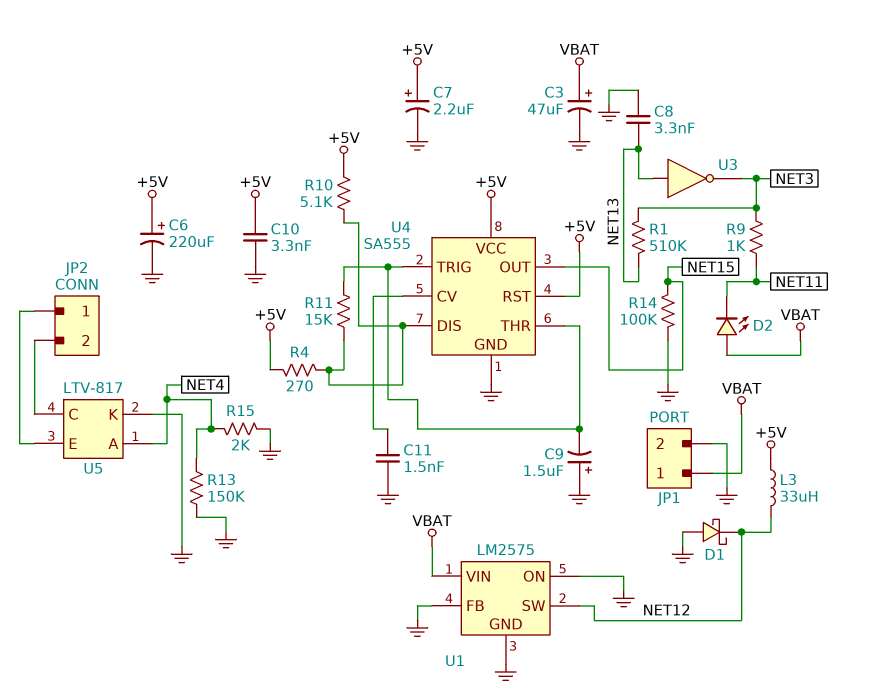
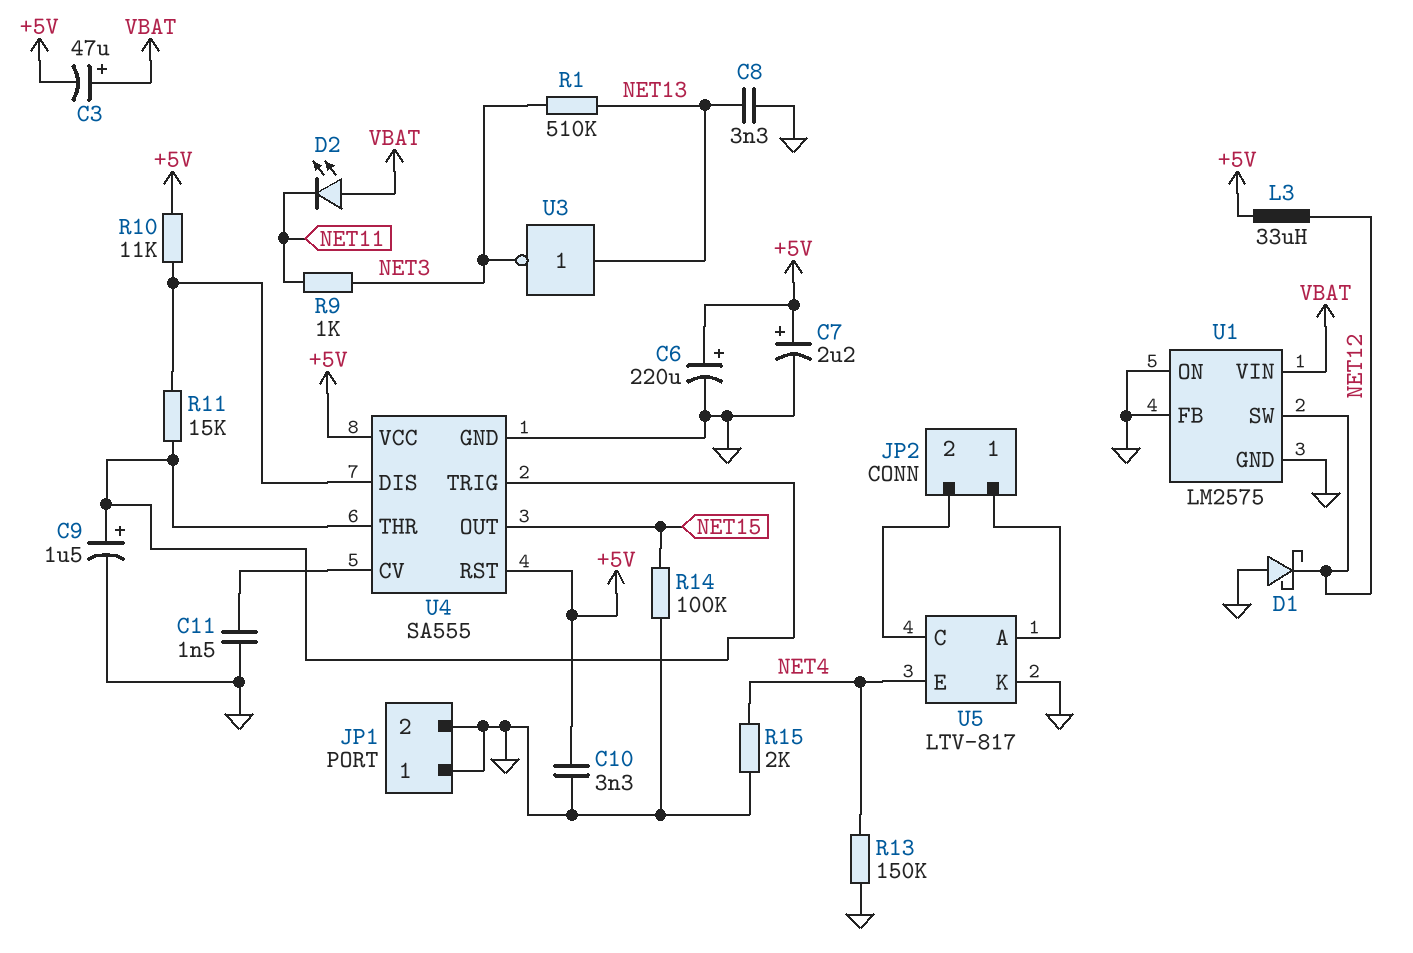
C3: 47uF (plus VBAT, minus GND) -> 47uF (plus VBAT, minus +5V)
C9: 1.5uF (plus GND, minus U4/THR) -> 1.5uF (plus U4/THR, minus GND)
JP1 pin 1: VBAT -> GND
R4: 270 (+5V, U4/DIS) -> none
R10: 5.1k (+5V, U4/DIS) -> 11k (+5V, U4/DIS)
U5 pin A: NET4 -> JP2/1
U5 pin E: JP2/1 -> NET4

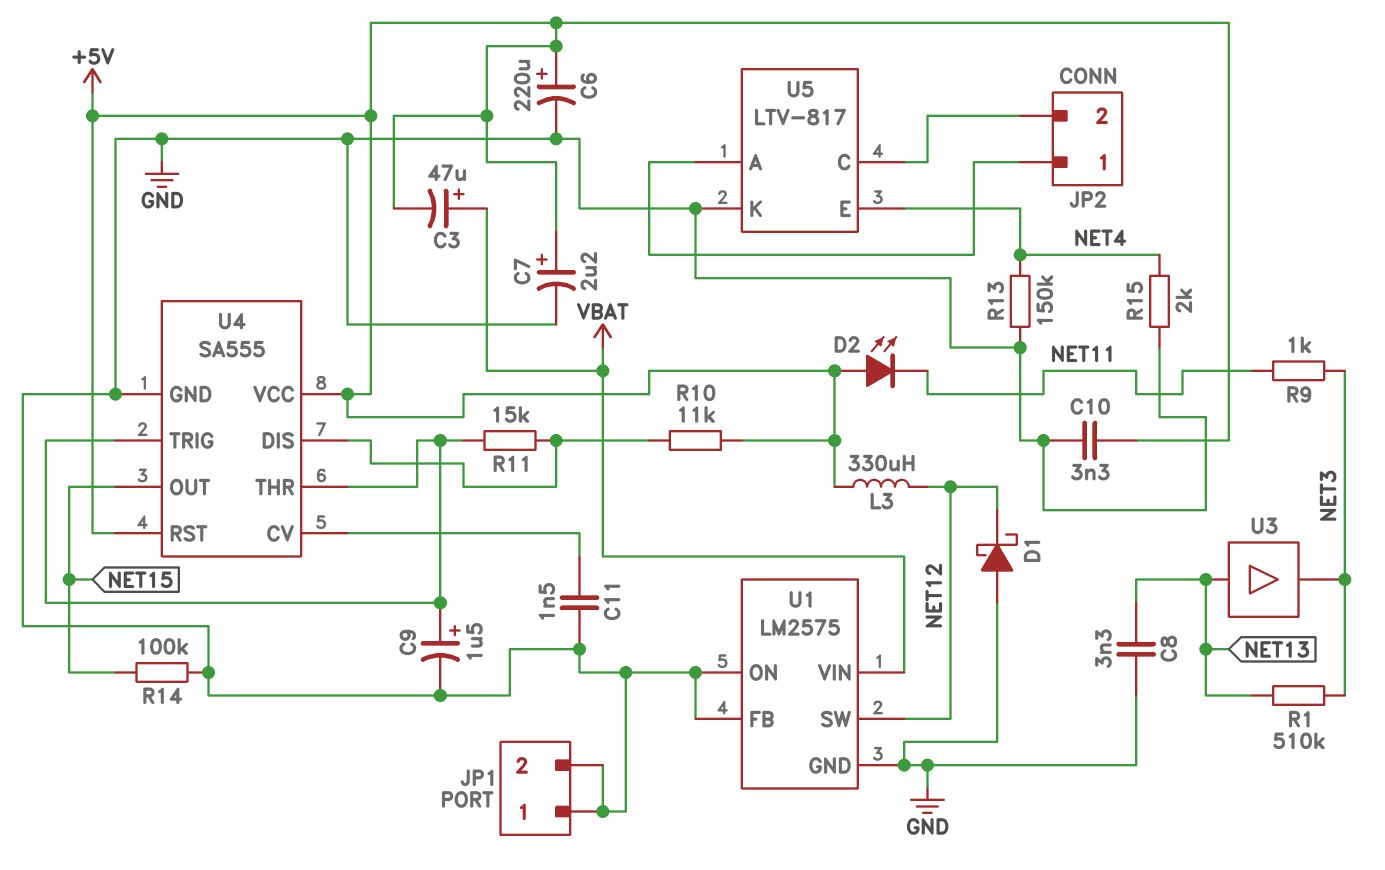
D2: LED (A VBAT, K NET11) -> LED (A +5V, K NET11)
L3: 33uH (+5V, NET12) -> 330uH (+5V, NET12)
U3: NOT (in NET13, out NET3) -> buffer (in NET13, out NET3)

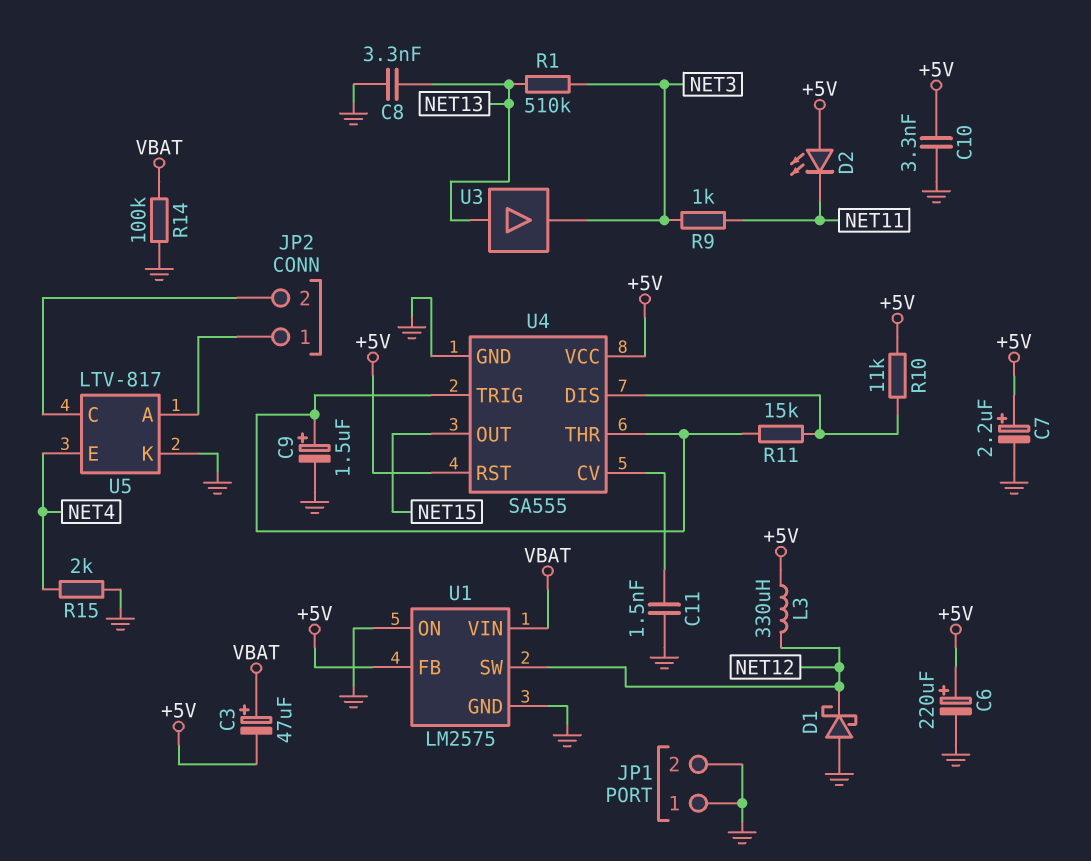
R13: 150k (GND, NET4) -> none
R14: 100k (GND, NET15) -> 100k (GND, VBAT)
U1 pin FB: GND -> +5V

